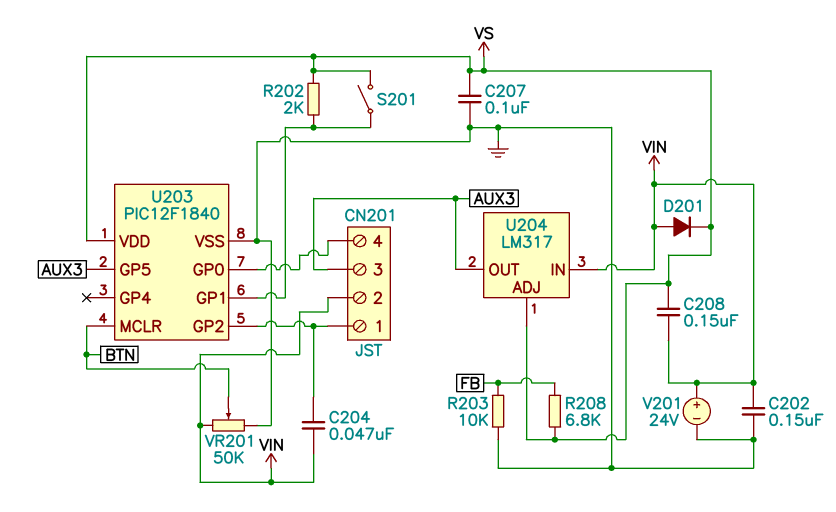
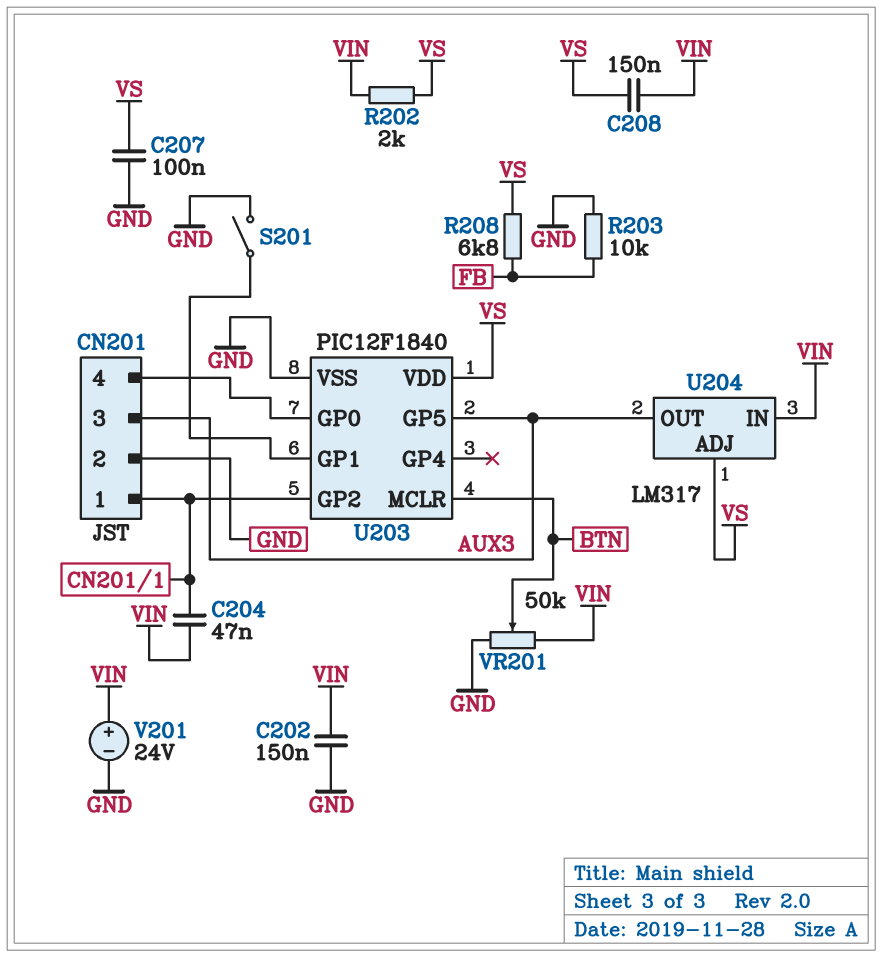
CN201 pin 2: VIN -> GND
D201: diode (A VIN, K VS) -> none
R202: 2k (U203/GP1, VS) -> 2k (VIN, VS)
S201: switch (U203/GP1, VS) -> switch (GND, U203/GP1)

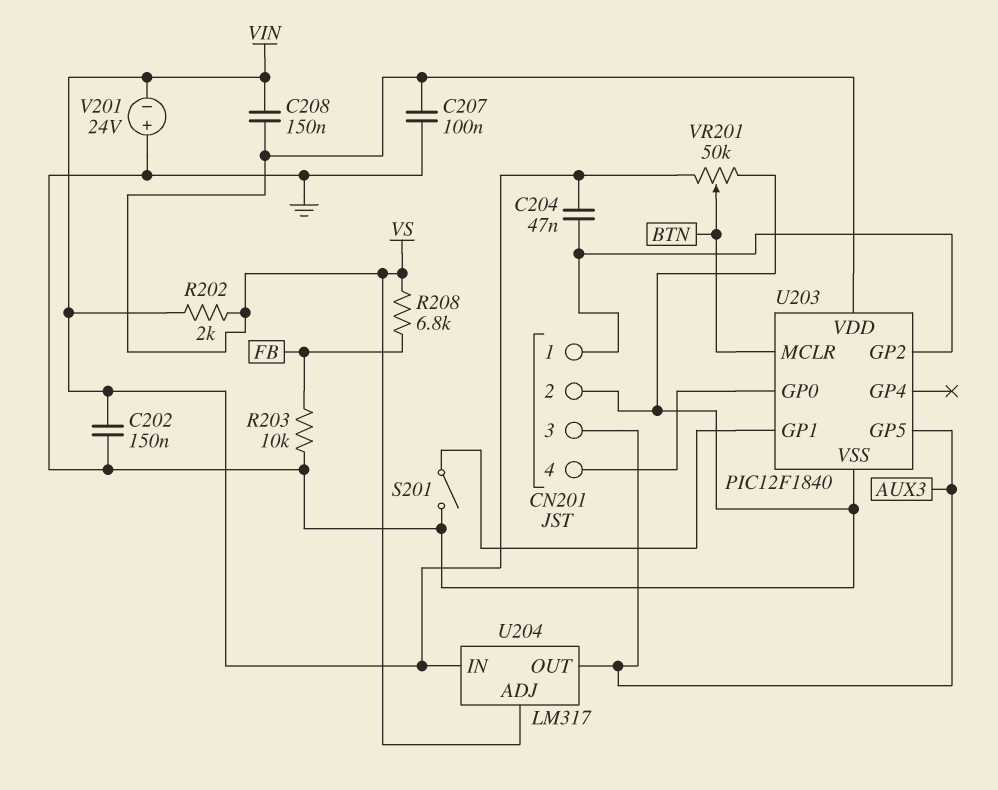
V201: 24V (plus VIN, minus GND) -> 24V (plus GND, minus VIN)

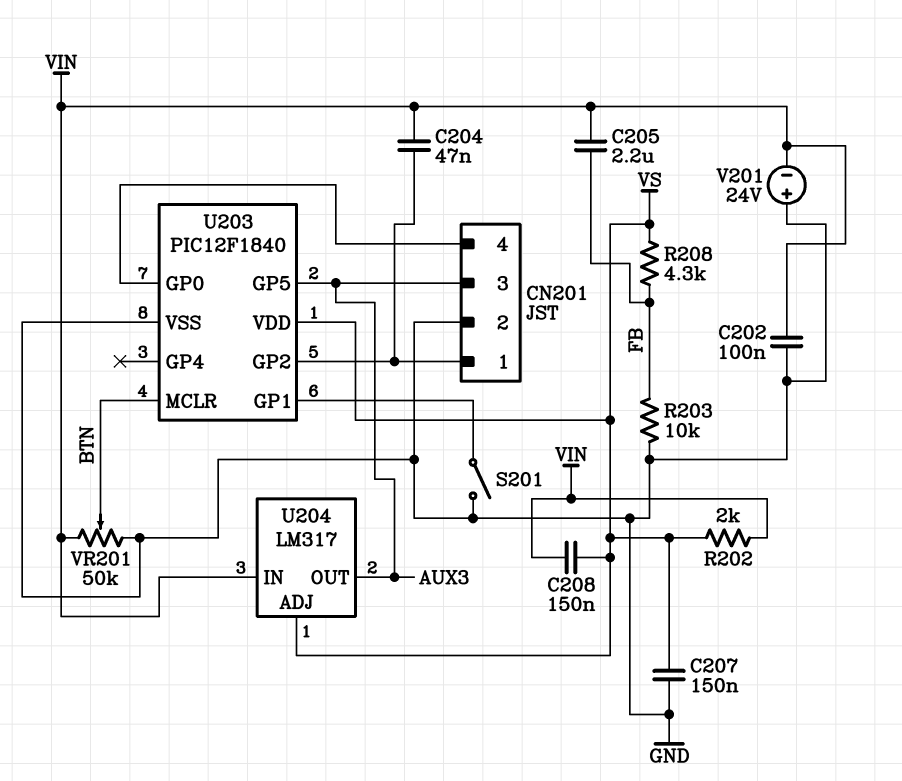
C202: 150nF (GND, VIN) -> 100nF (GND, VIN)
C205: none -> 2.2uF (FB, VIN)
C207: 100nF (GND, VS) -> 150nF (GND, VS)
R208: 6.8k (FB, VS) -> 4.3k (FB, VS)

